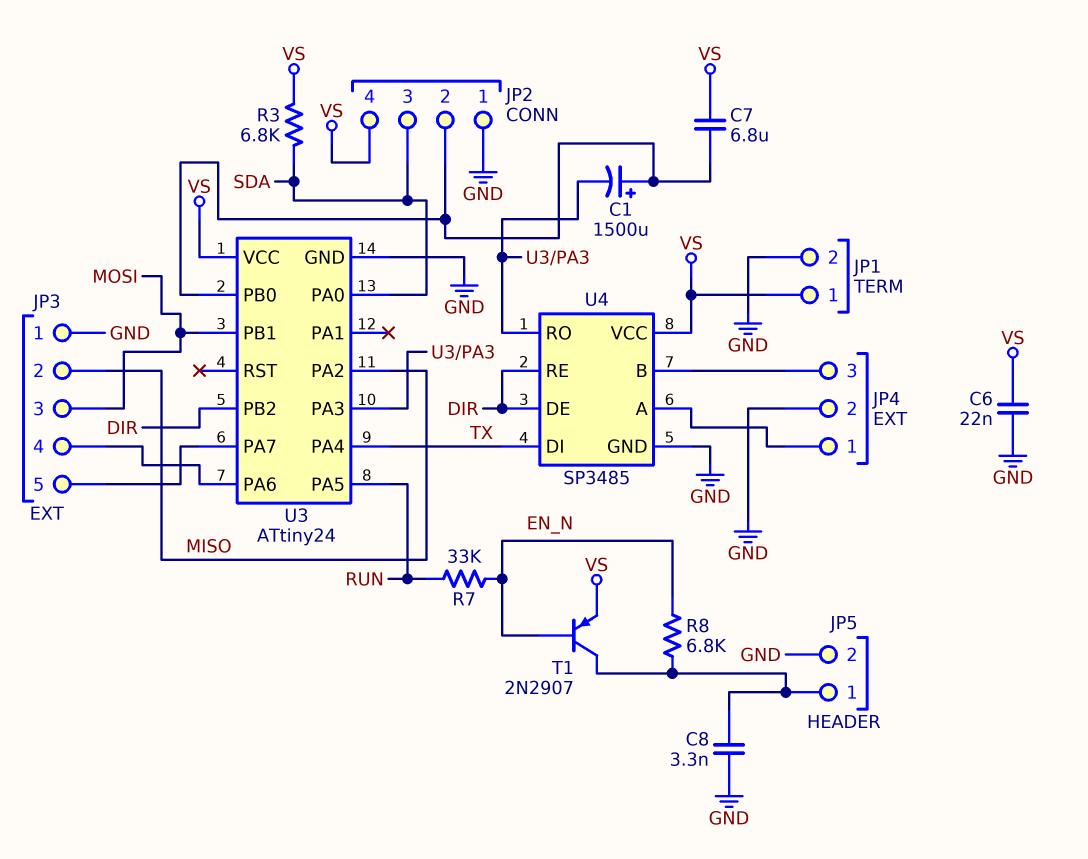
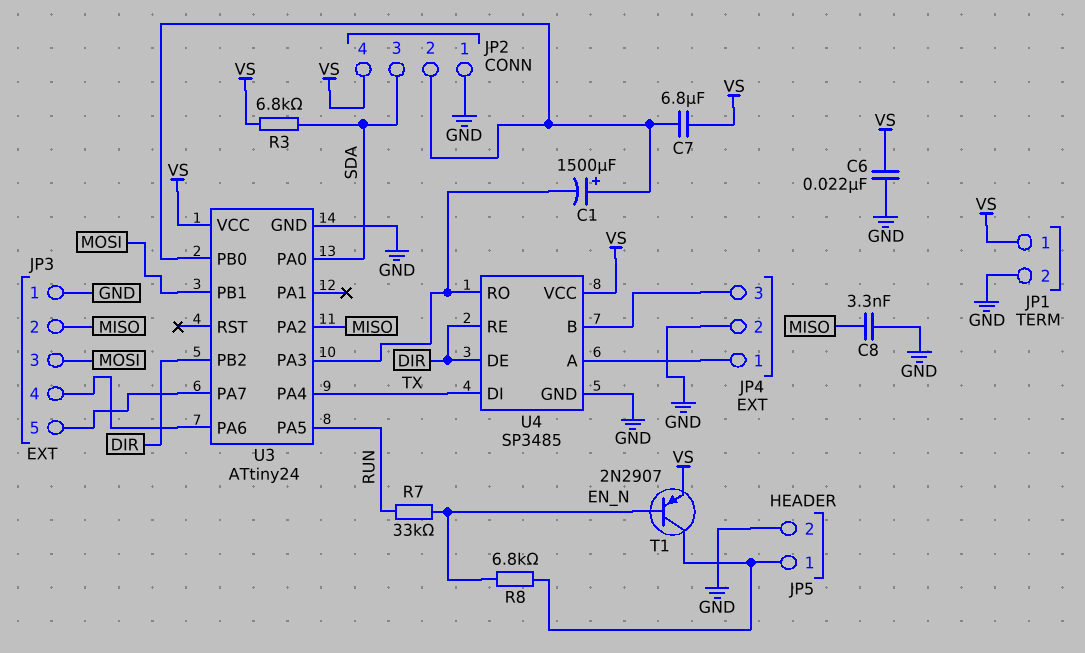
C8: 3.3nF (GND, JP5/1) -> 3.3nF (GND, MISO)

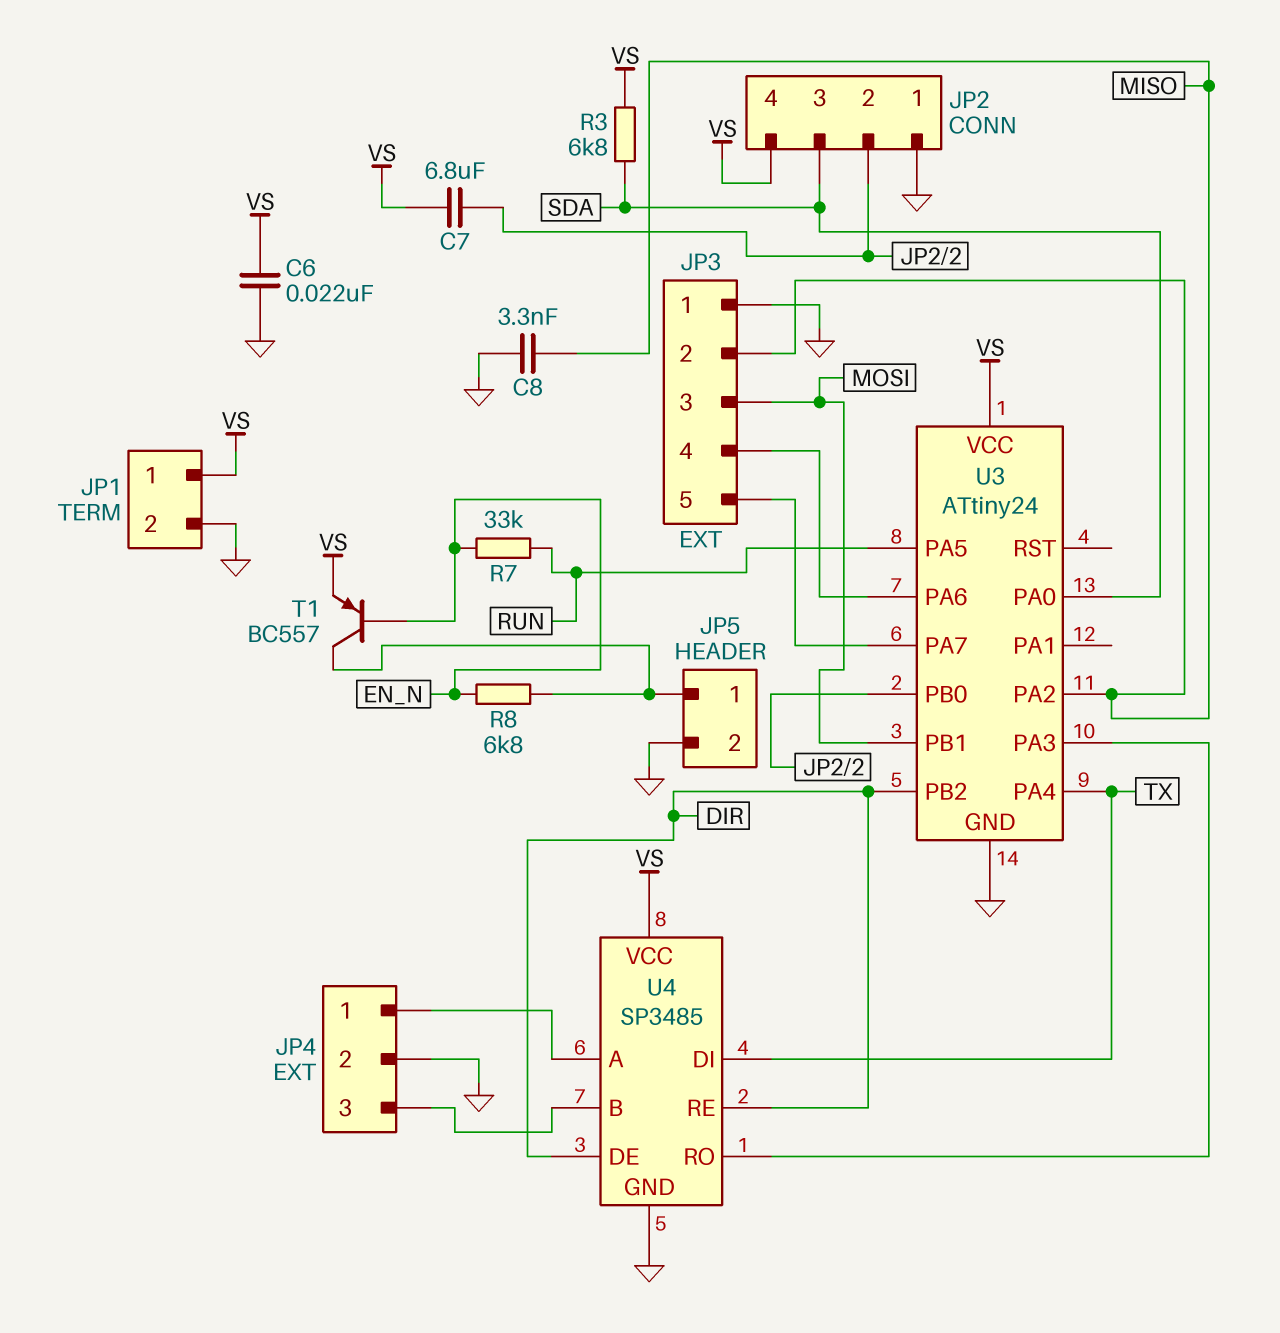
C1: 1500uF (plus JP2/2, minus U3/PA3) -> none
T1: PNP 2N2907 (B EN_N, C JP5/1, E VS) -> PNP BC557 (B EN_N, C JP5/1, E VS)

